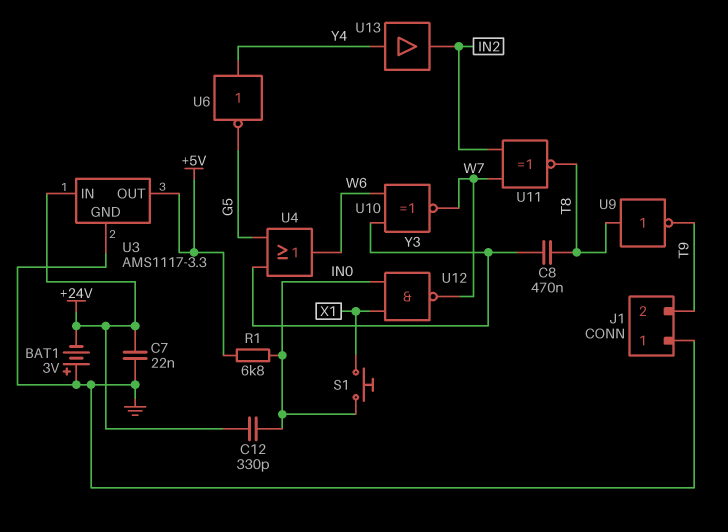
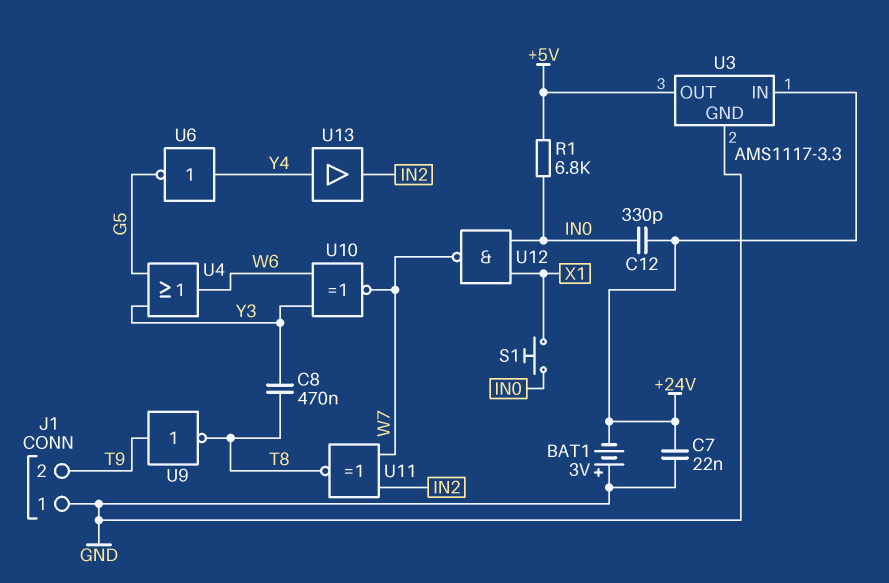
U9: NOT (in T8, out T9) -> NOT (in T9, out T8)

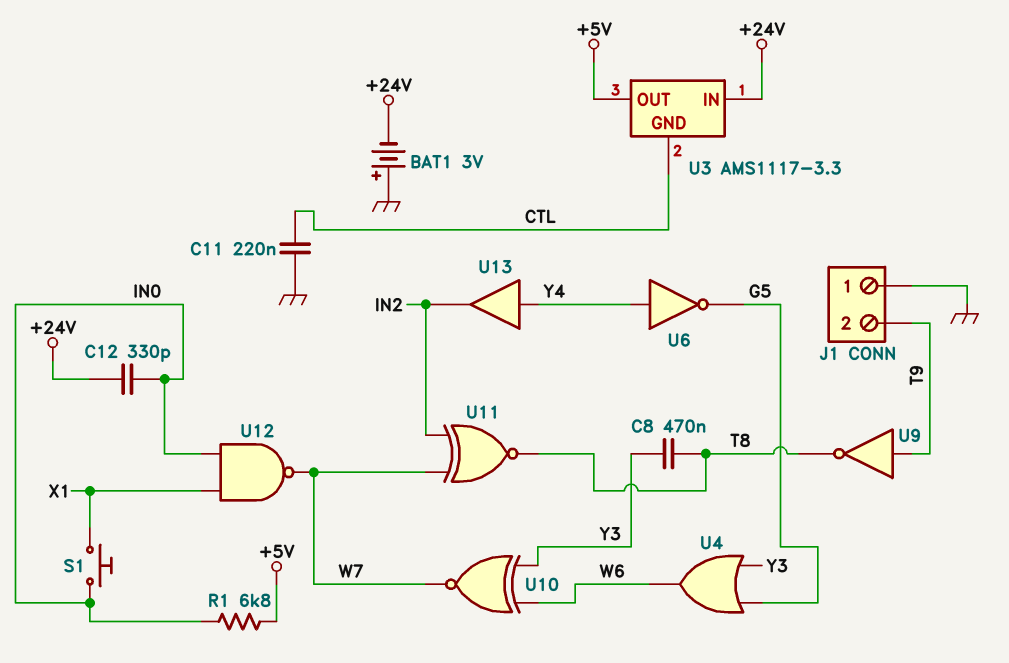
C7: 22nF (+24V, GND) -> none
C11: none -> 220nF (CTL, GND)
U3 pin GND: GND -> CTL

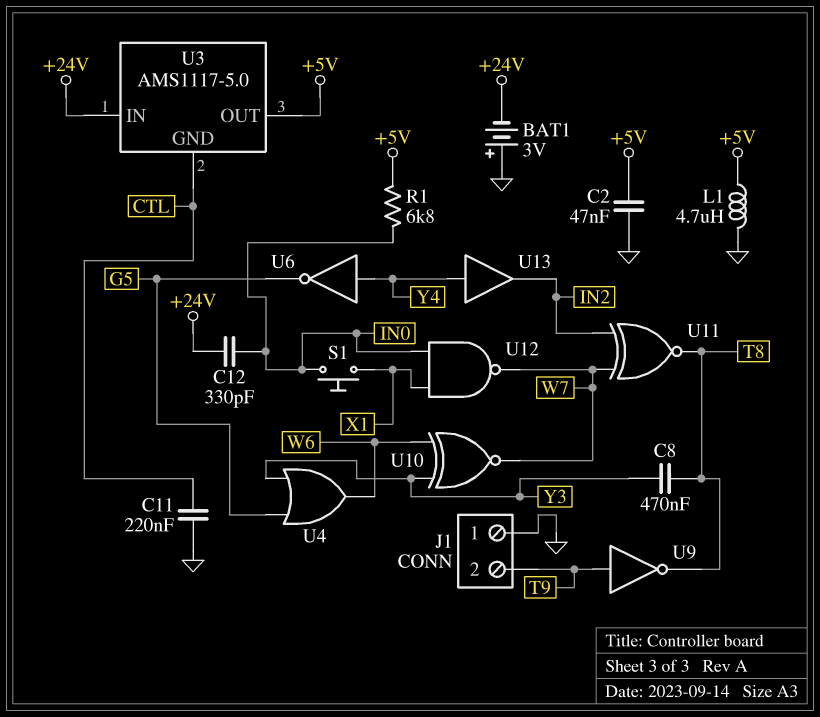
C2: none -> 47nF (+5V, GND)
L1: none -> 4.7uH (+5V, GND)
U3: AMS1117-3.3 -> AMS1117-5.0

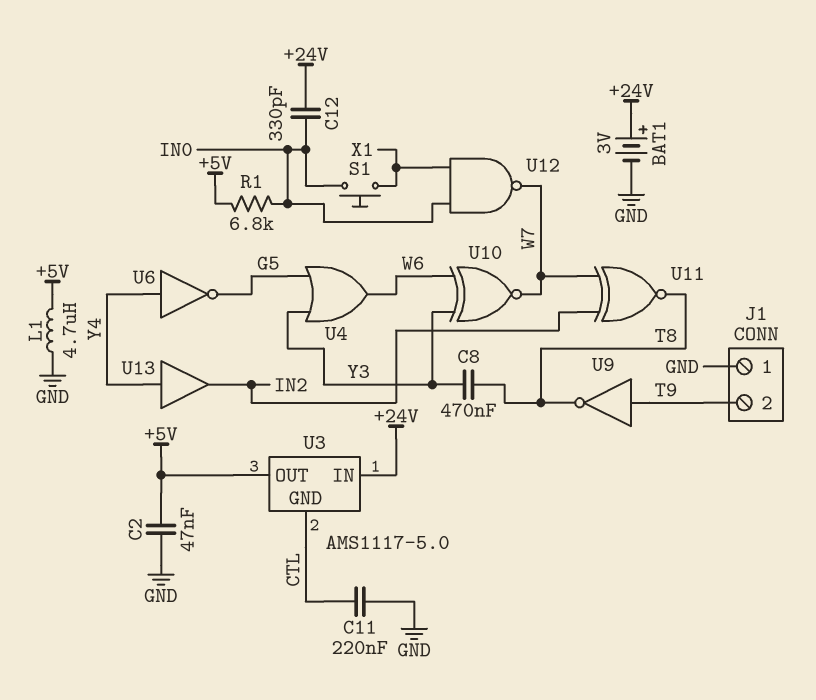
BAT1: 3V (plus GND, minus +24V) -> 3V (plus +24V, minus GND)

